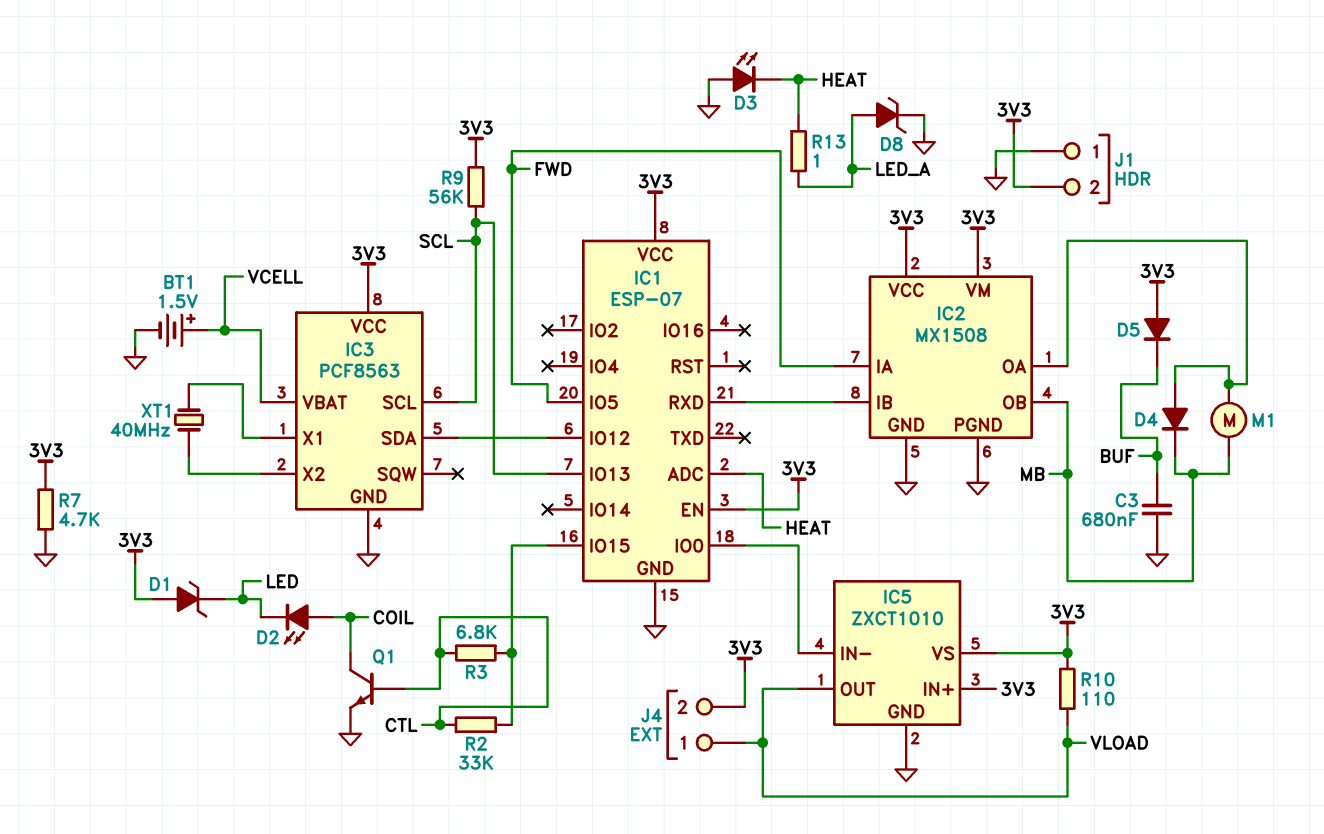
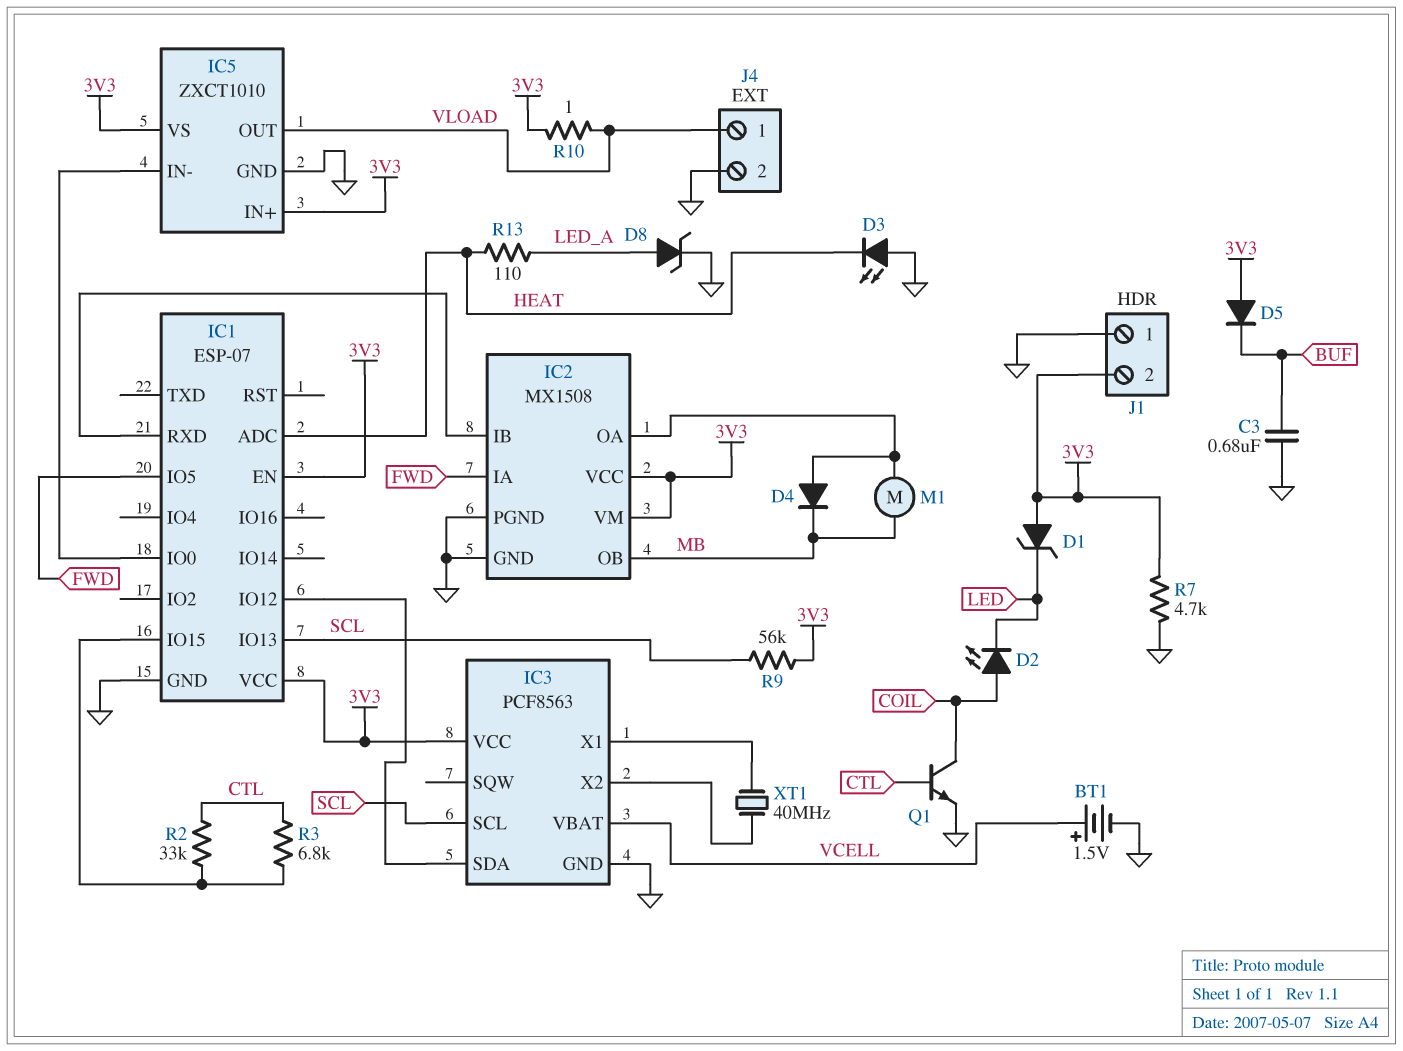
J4 pin 2: 3V3 -> GND
R10: 110 (3V3, VLOAD) -> 1 (3V3, VLOAD)
R13: 1 (HEAT, LED_A) -> 110 (HEAT, LED_A)

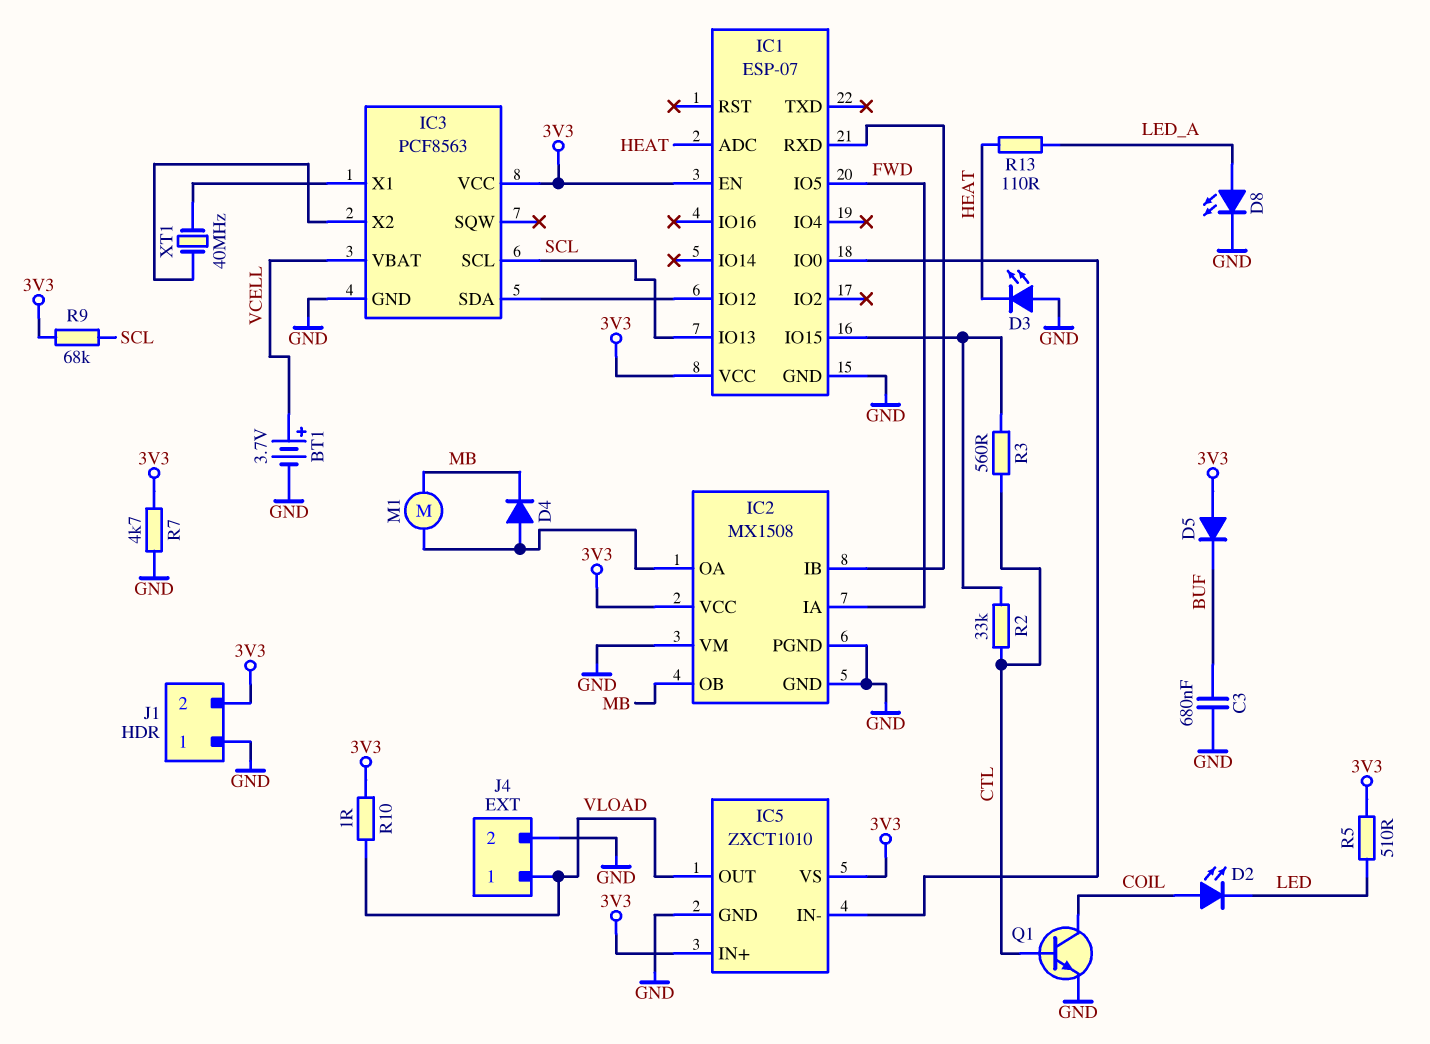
BT1: 1.5V (plus VCELL, minus GND) -> 3.7V (plus VCELL, minus GND)
D1: zener (A 3V3, K LED) -> none
D8: zener (A LED_A, K GND) -> LED (A LED_A, K GND)
IC2 pin VM: 3V3 -> GND
R3: 6.8k (CTL, IC1/IO15) -> 560 (CTL, IC1/IO15)
R5: none -> 510 (3V3, LED)
R9: 56k (3V3, SCL) -> 68k (3V3, SCL)

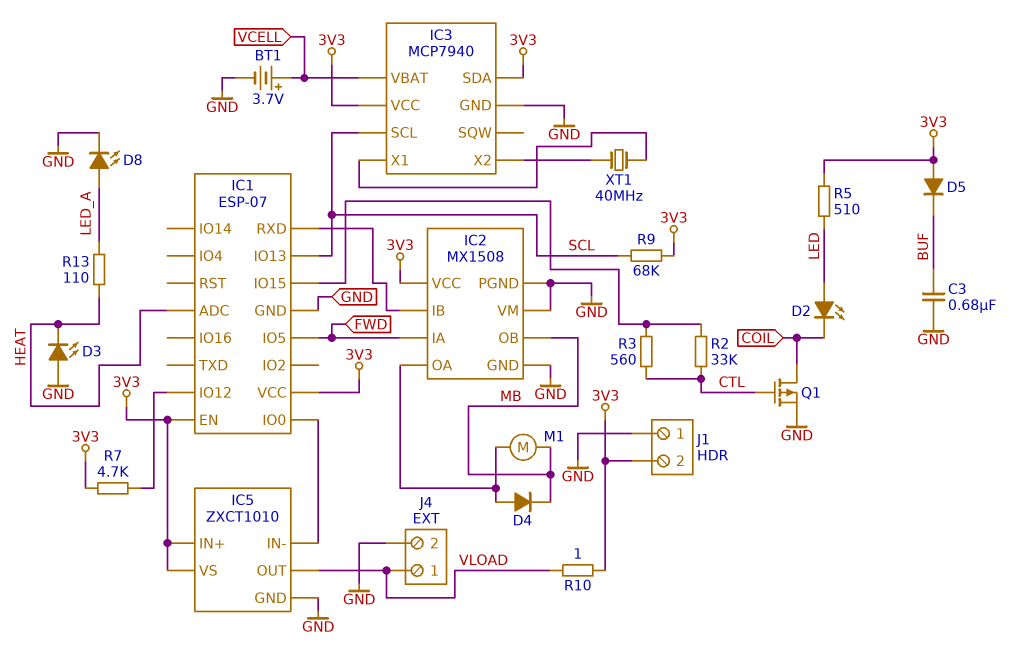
D2: LED (A COIL, K LED) -> LED (A LED, K COIL)
IC3: PCF8563 -> MCP7940
IC3 pin SDA: IC1/IO12 -> 3V3
Q1: NPN (B CTL, C COIL, E GND) -> PMOS (G CTL, D COIL, S GND)
R7: 4.7k (3V3, GND) -> 4.7k (3V3, IC1/IO12)

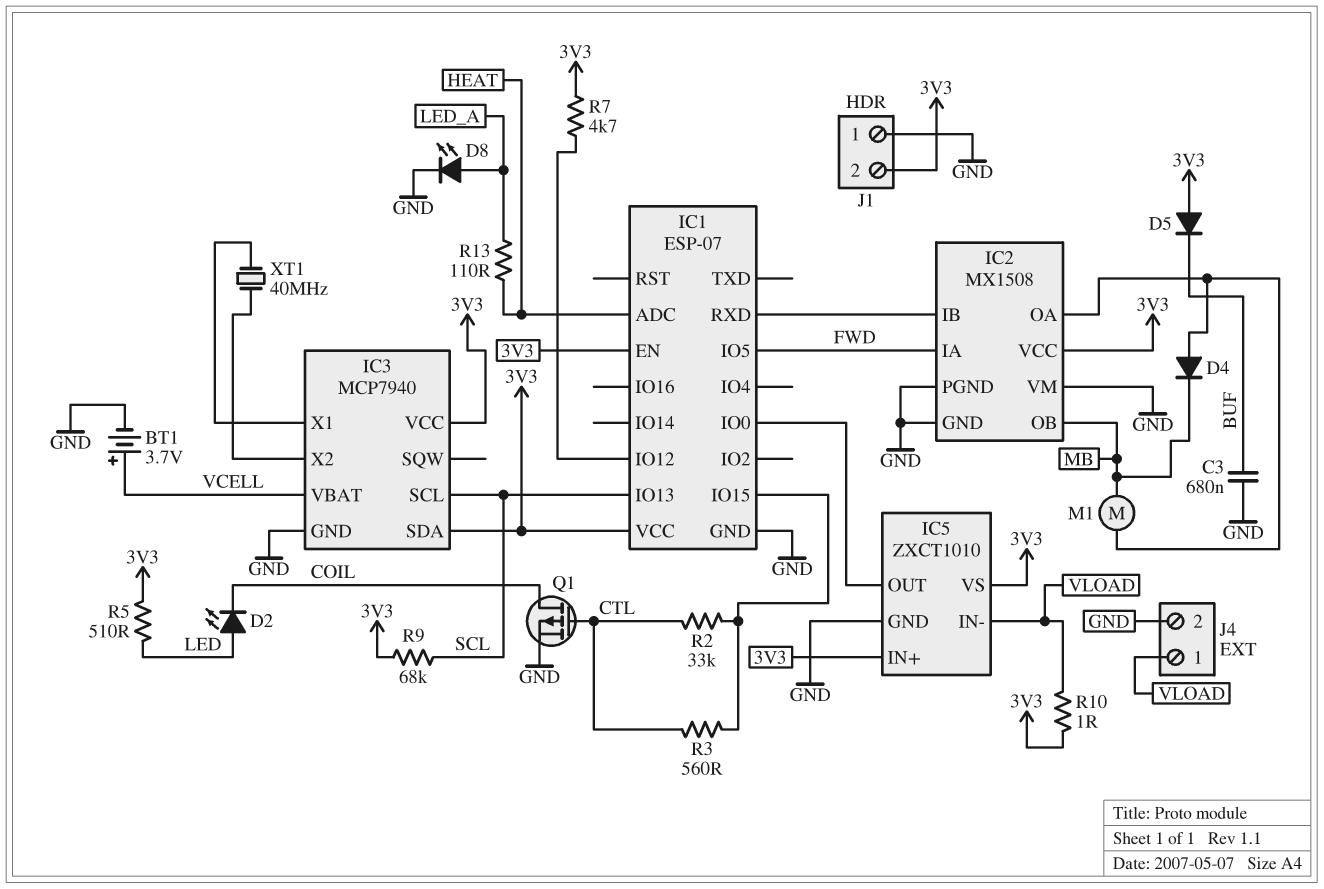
D3: LED (A GND, K HEAT) -> none
IC5 pin IN-: IC1/IO0 -> VLOAD
IC5 pin OUT: VLOAD -> IC1/IO0

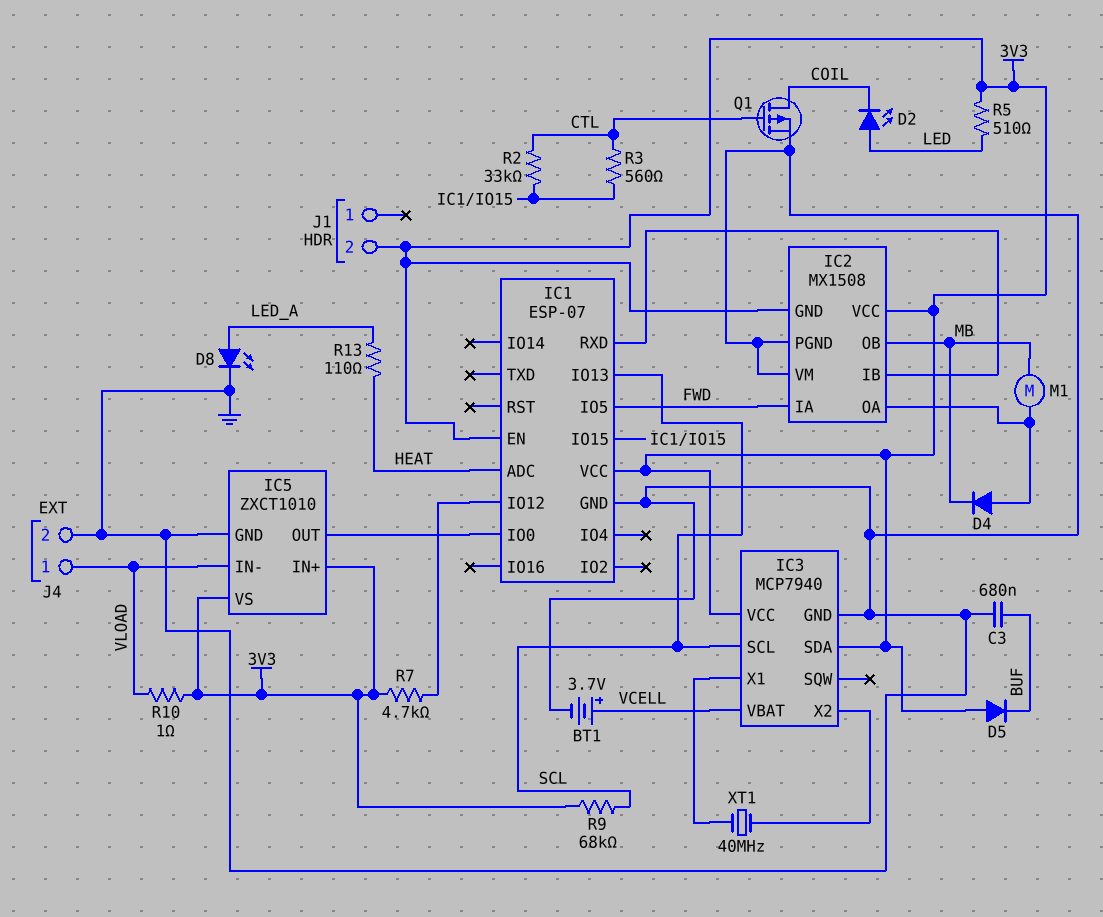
IC2 pin GND: GND -> 3V3
J1 pin 1: GND -> none

